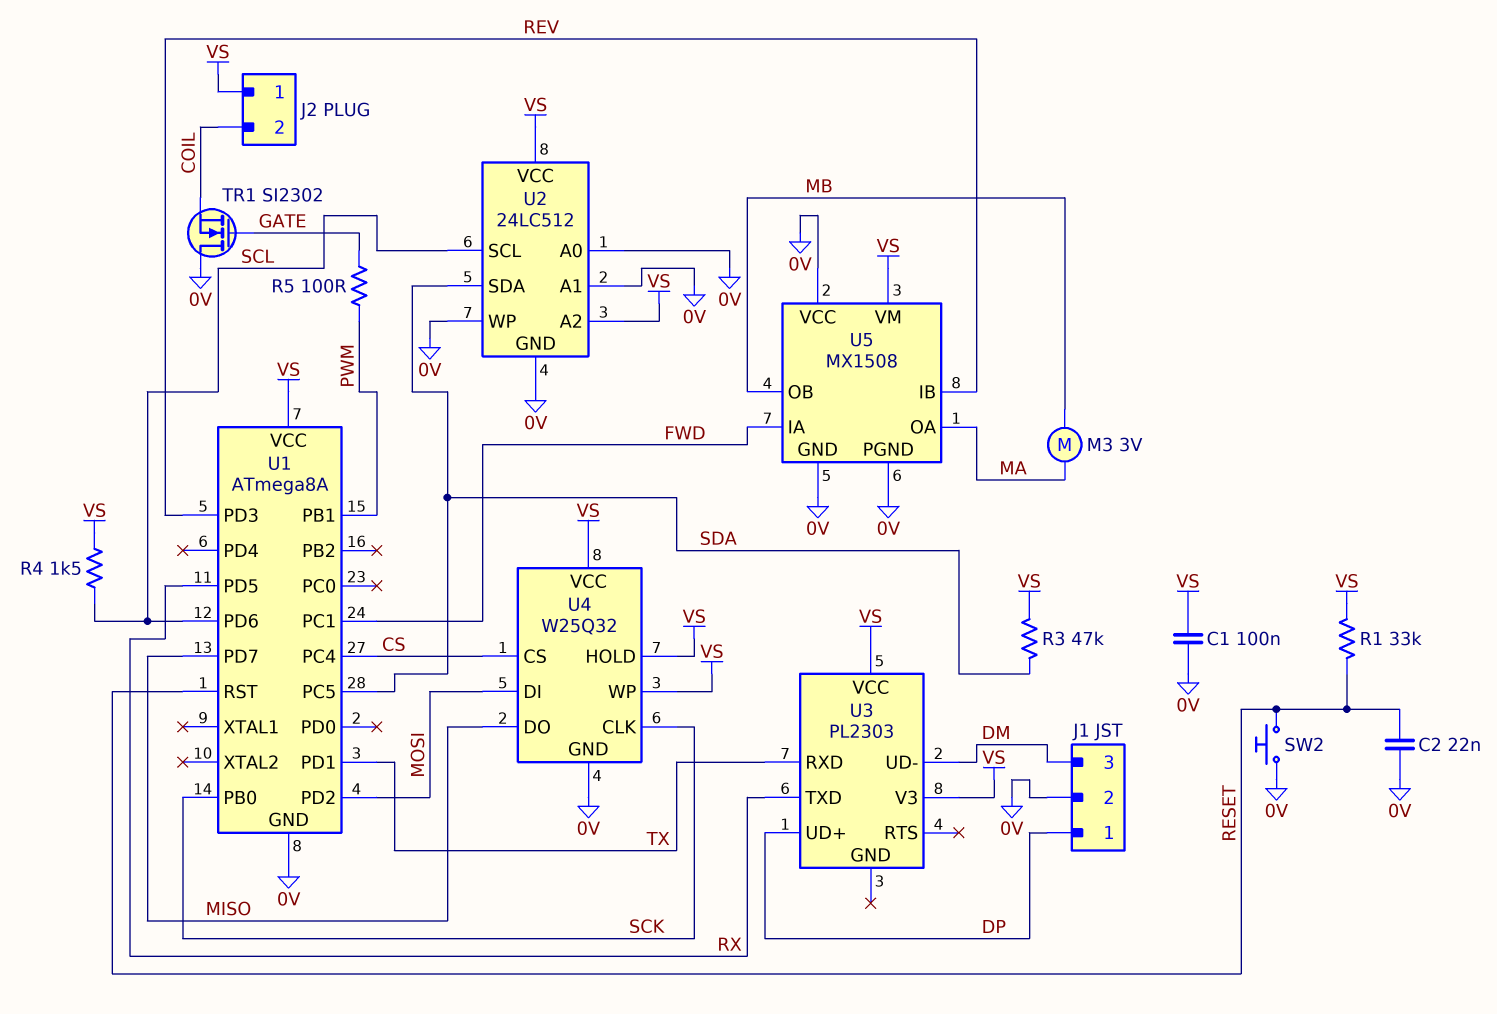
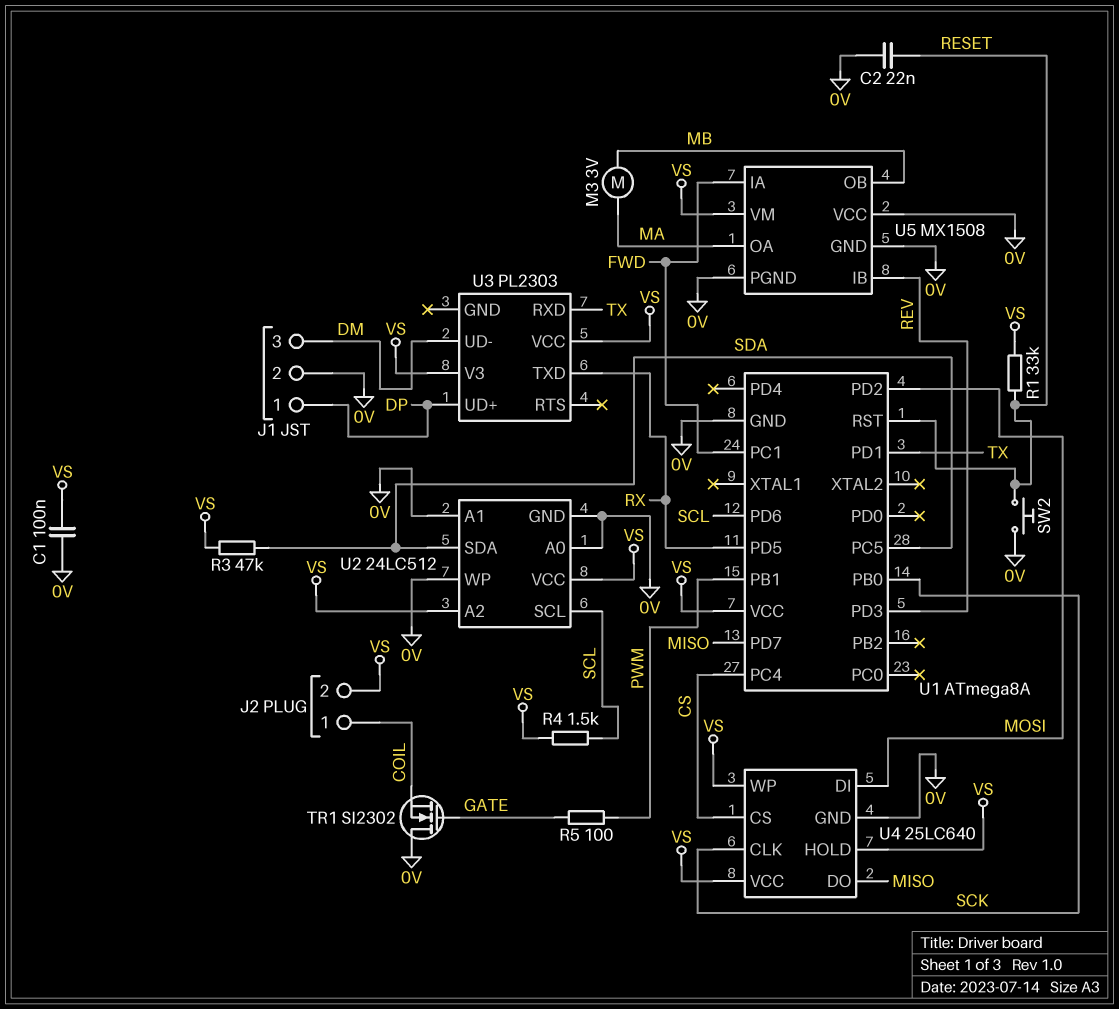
J2 pin 1: VS -> COIL
J2 pin 2: COIL -> VS
U4: W25Q32 -> 25LC640

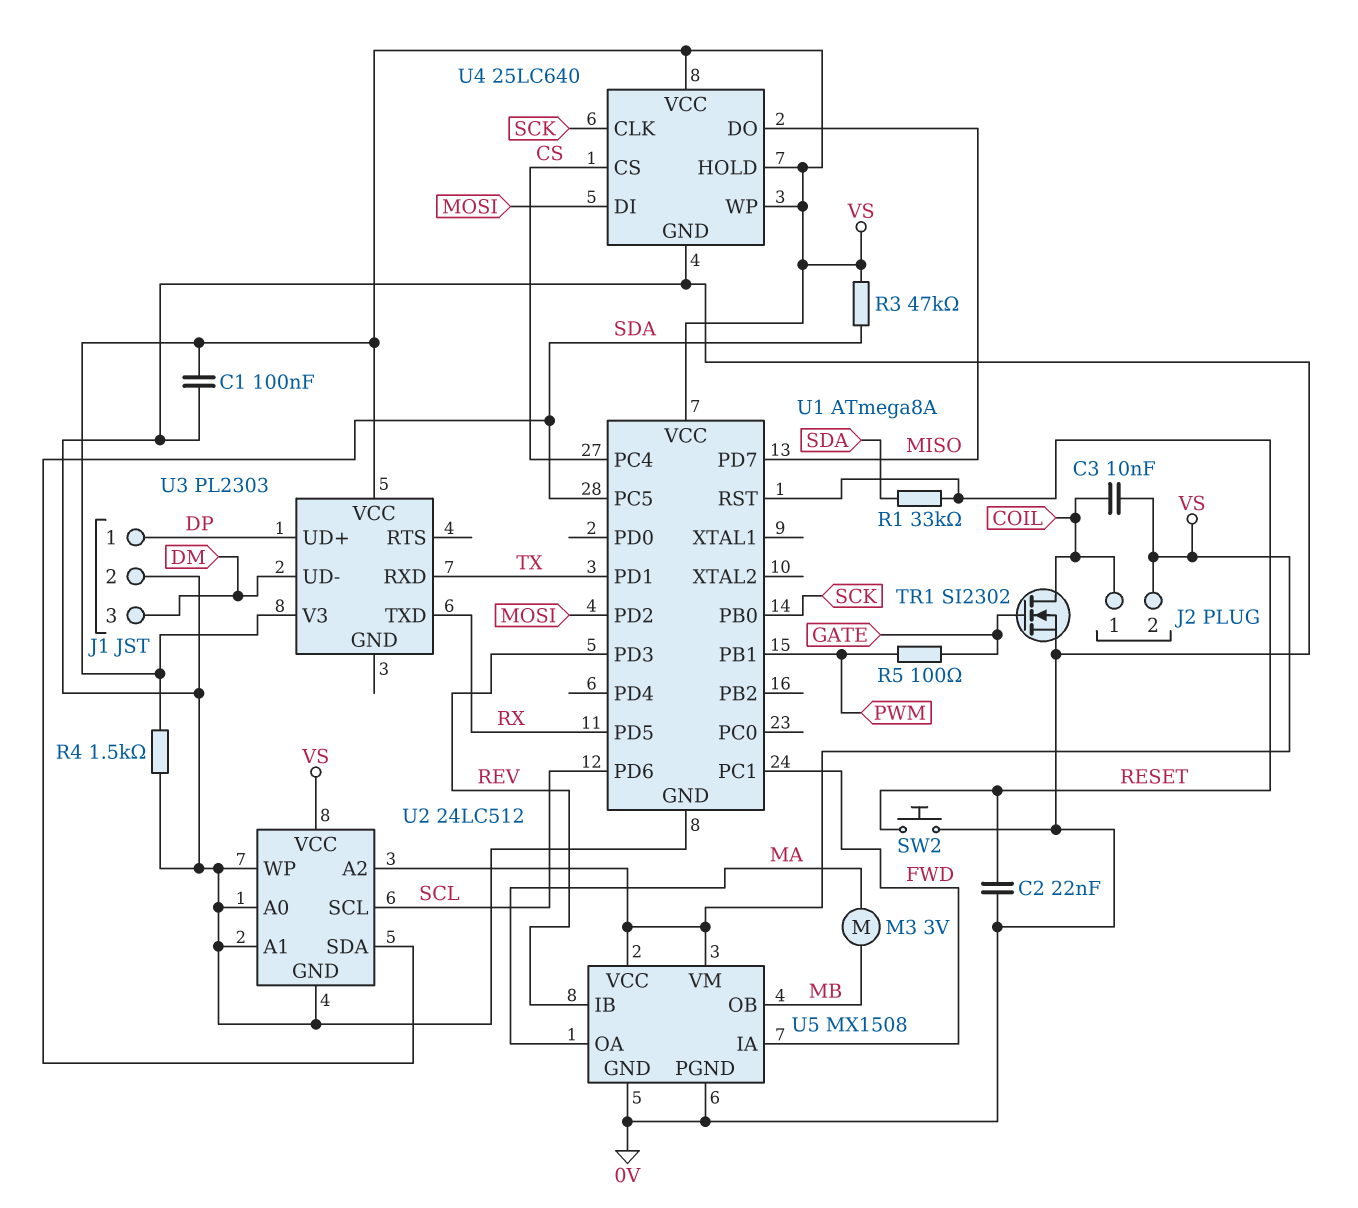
C3: none -> 10nF (COIL, VS)
R1: 33k (RESET, VS) -> 33k (RESET, SDA)
R4: 1.5k (SCL, VS) -> 1.5k (0V, VS)
TR1: NMOS SI2302 (G GATE, D 0V, S COIL) -> NMOS SI2302 (G GATE, D COIL, S 0V)
U5 pin VCC: 0V -> VS

